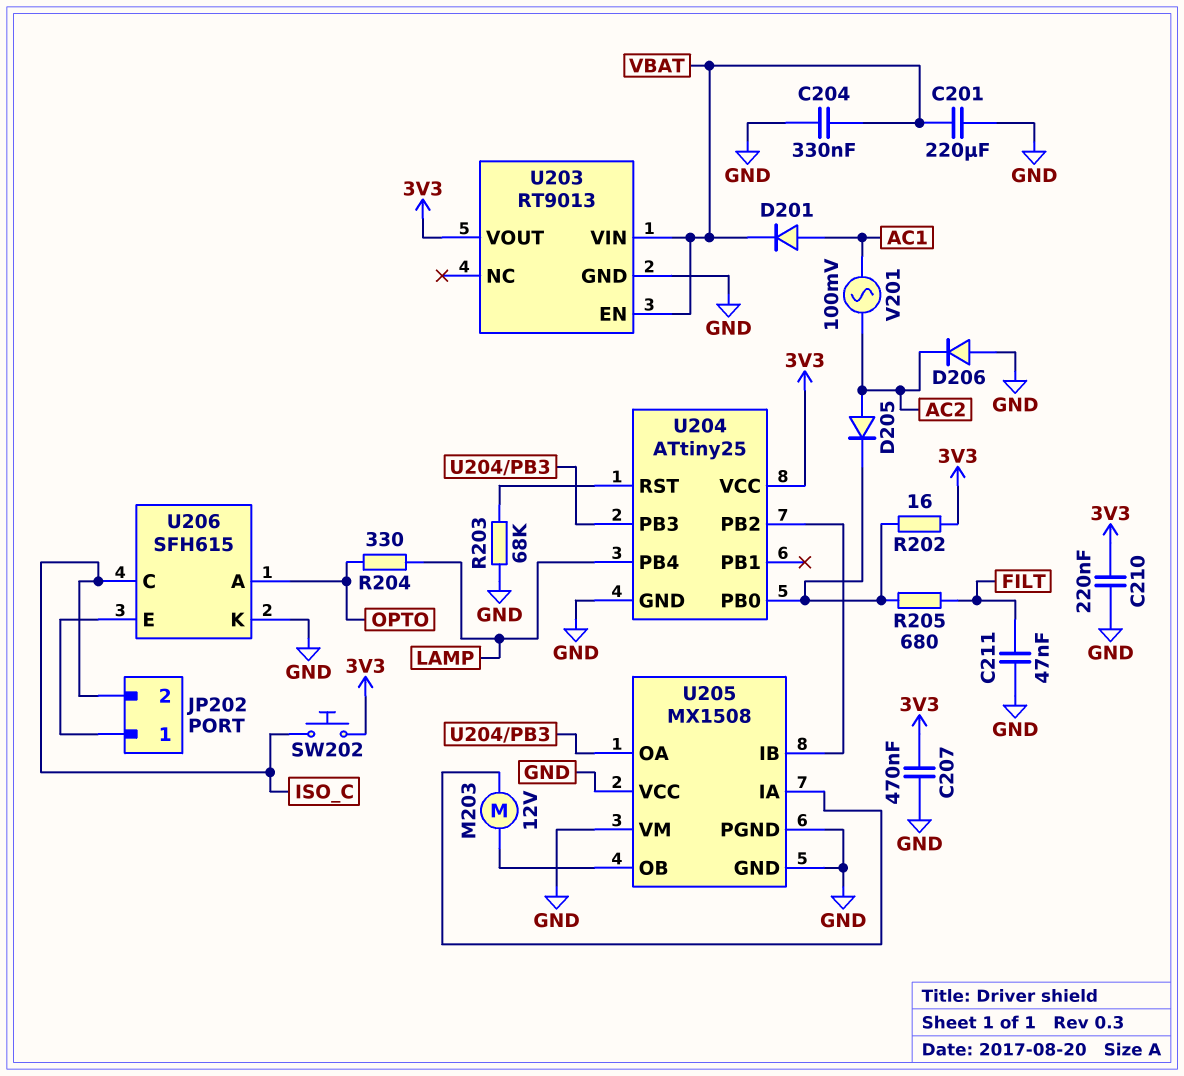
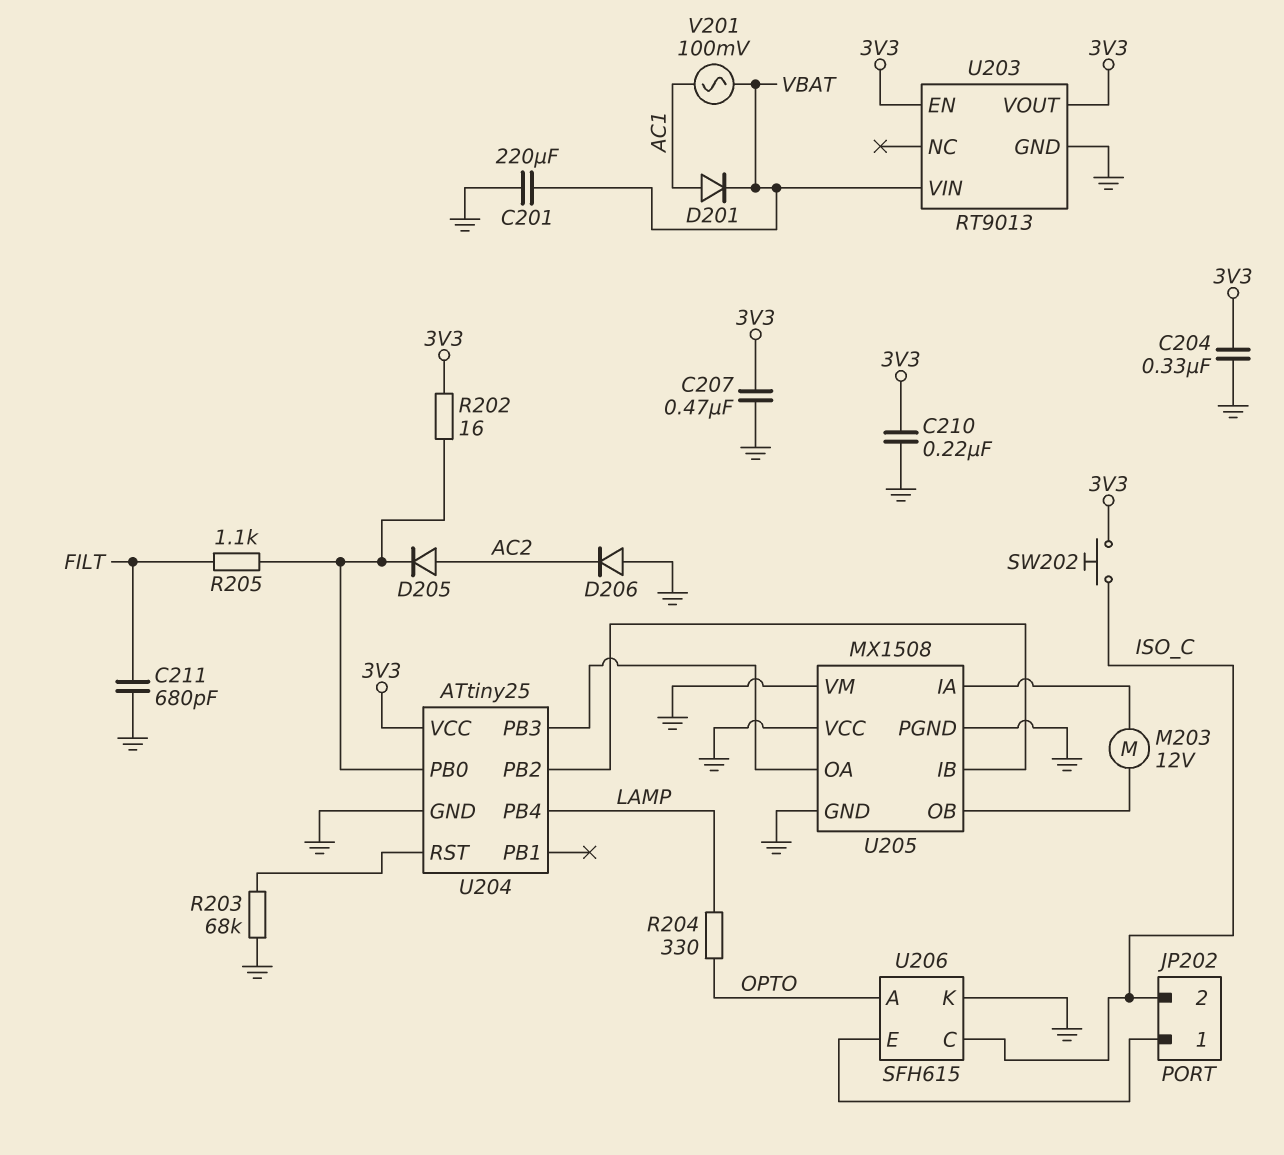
C204: 330nF (GND, VBAT) -> 330nF (3V3, GND)
C211: 47nF (FILT, GND) -> 680pF (FILT, GND)
R205: 680 (FILT, U204/PB0) -> 1.1k (FILT, U204/PB0)
U203 pin EN: VBAT -> 3V3
V201: AC 100mV (AC1, AC2) -> AC 100mV (AC1, VBAT)

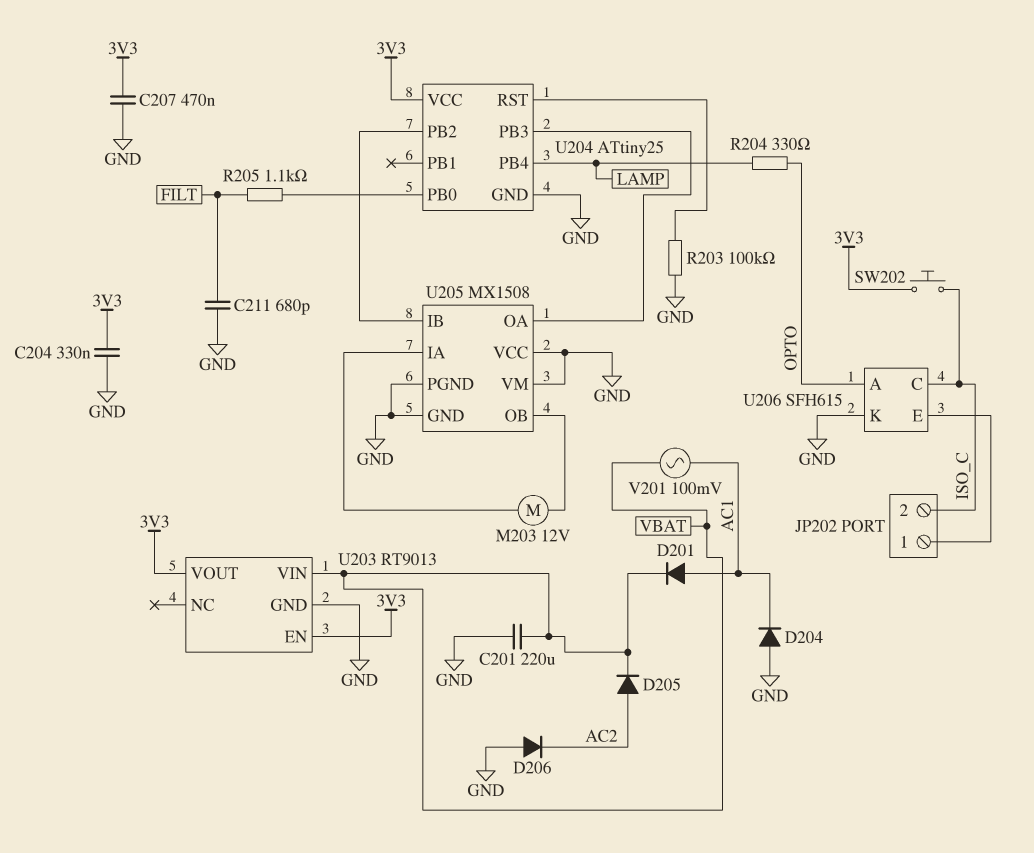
C210: 220nF (3V3, GND) -> none
D204: none -> diode (A GND, K AC1)
D205: diode (A AC2, K U204/PB0) -> diode (A AC2, K VBAT)
R202: 16 (3V3, U204/PB0) -> none
R203: 68k (GND, U204/RST) -> 100k (GND, U204/RST)

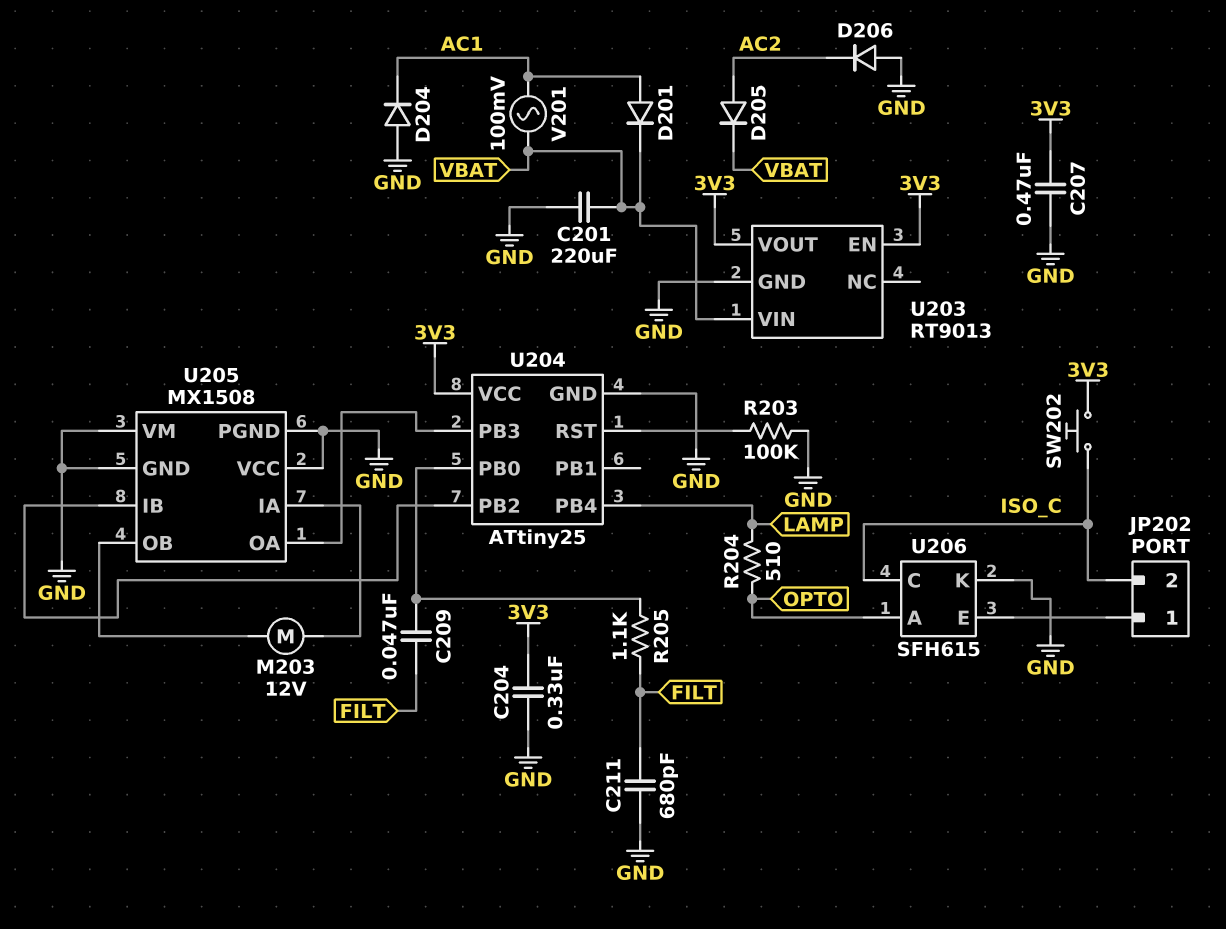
C209: none -> 47nF (FILT, U204/PB0)
R204: 330 (LAMP, OPTO) -> 510 (LAMP, OPTO)

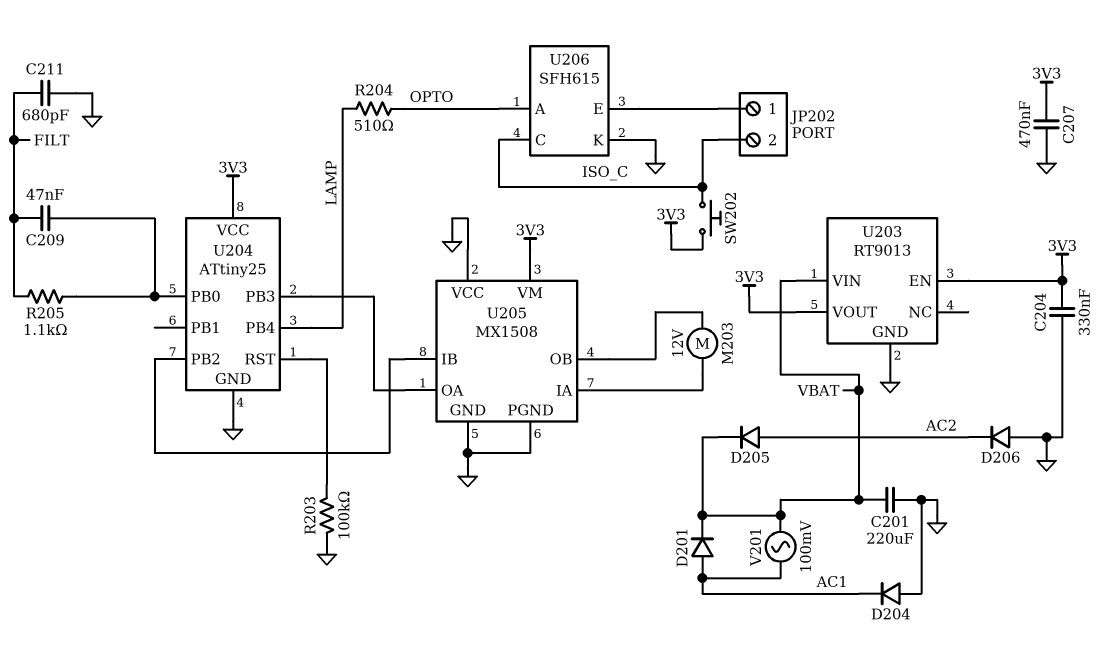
U205 pin VM: GND -> 3V3

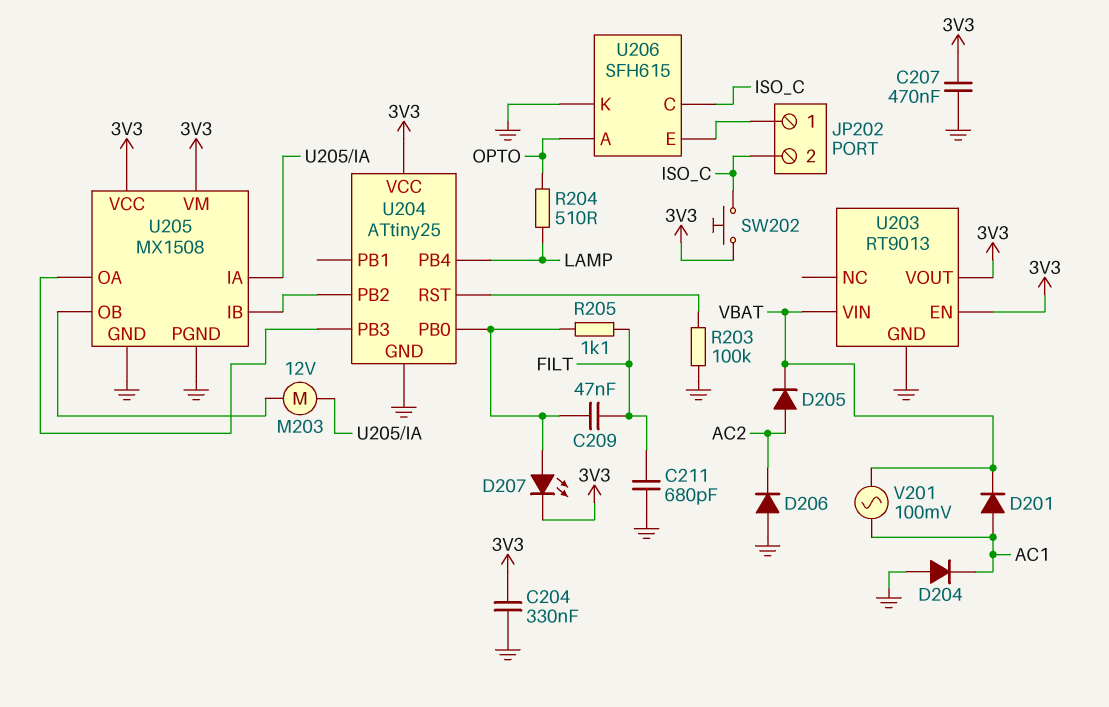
C201: 220uF (GND, VBAT) -> none
D207: none -> LED (A U204/PB0, K 3V3)
U205 pin VCC: GND -> 3V3

